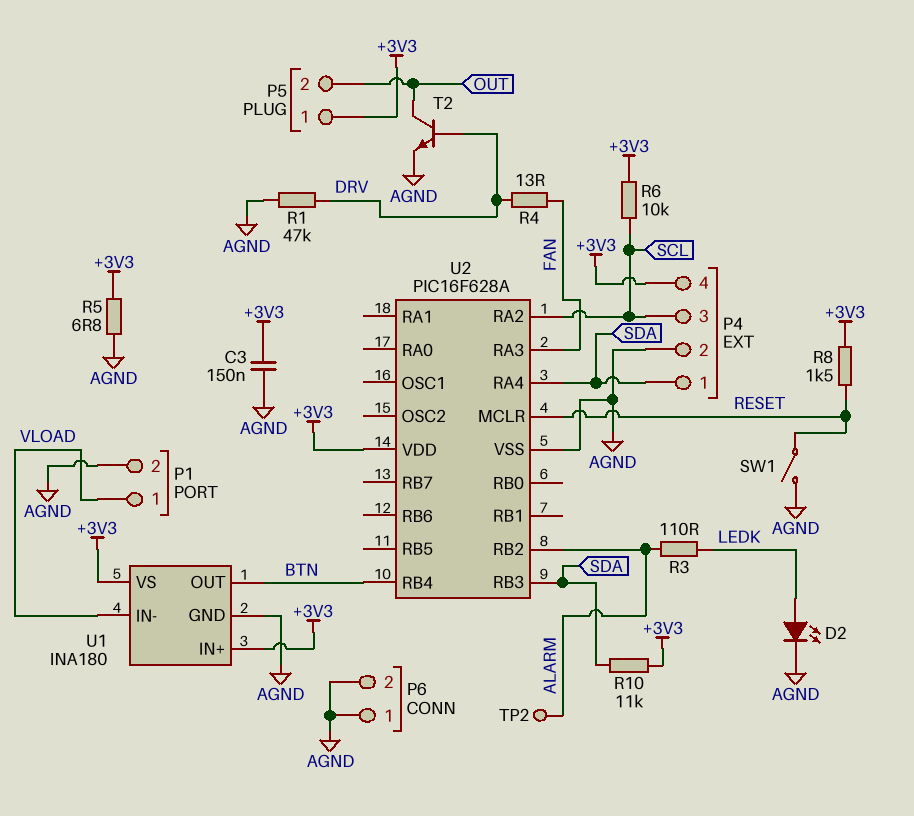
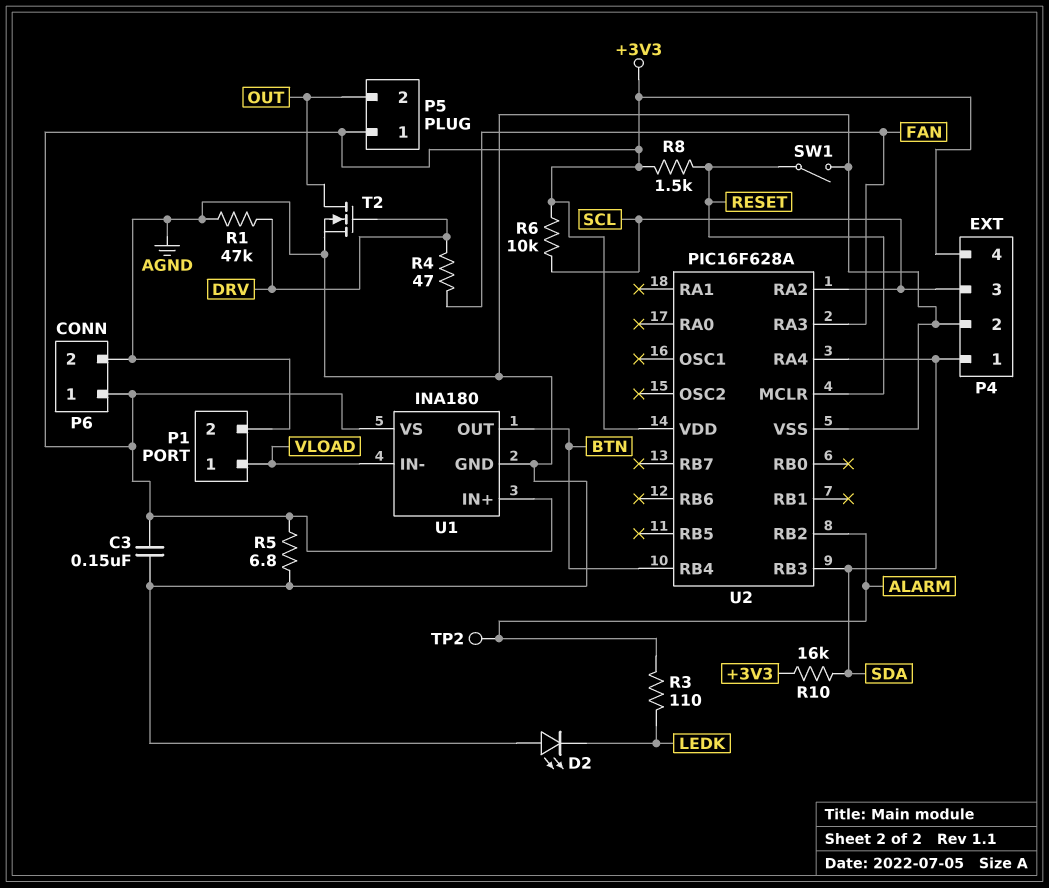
D2: LED (A LEDK, K AGND) -> LED (A AGND, K LEDK)
P6 pin 1: AGND -> +3V3
R4: 13 (DRV, FAN) -> 47 (DRV, FAN)
R10: 11k (+3V3, SDA) -> 16k (+3V3, SDA)
T2: NPN (B DRV, C OUT, E AGND) -> NMOS (G DRV, D OUT, S AGND)

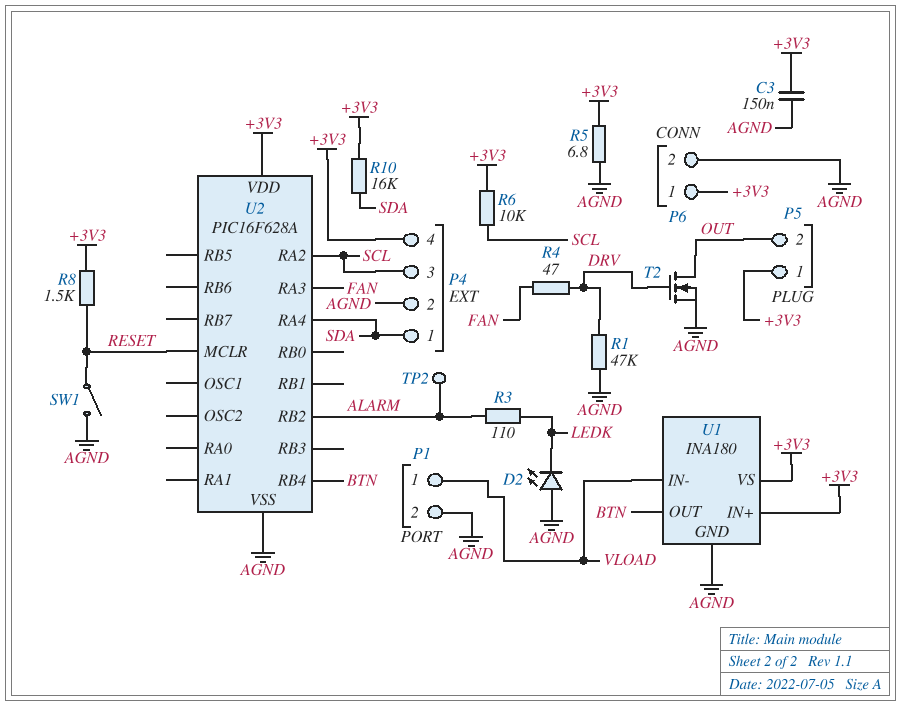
U2 pin RB3: SDA -> none

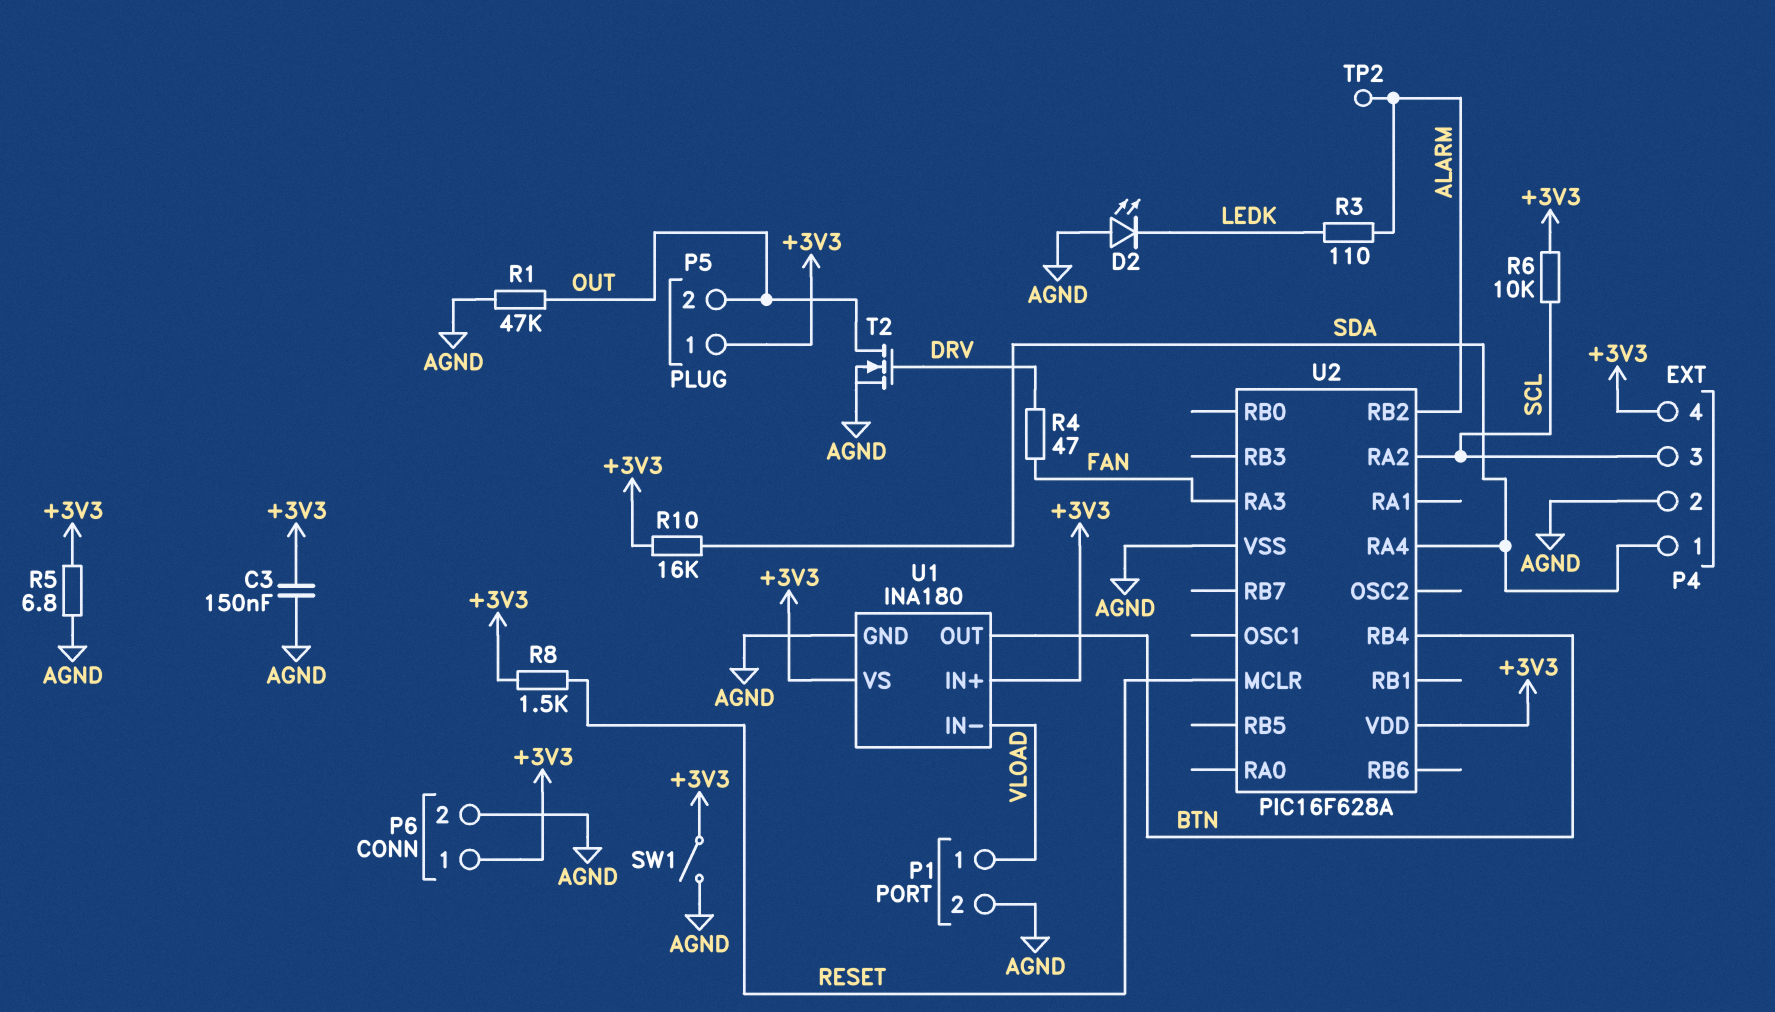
R1: 47k (AGND, DRV) -> 47k (AGND, OUT)
SW1: switch (AGND, RESET) -> switch (+3V3, AGND)

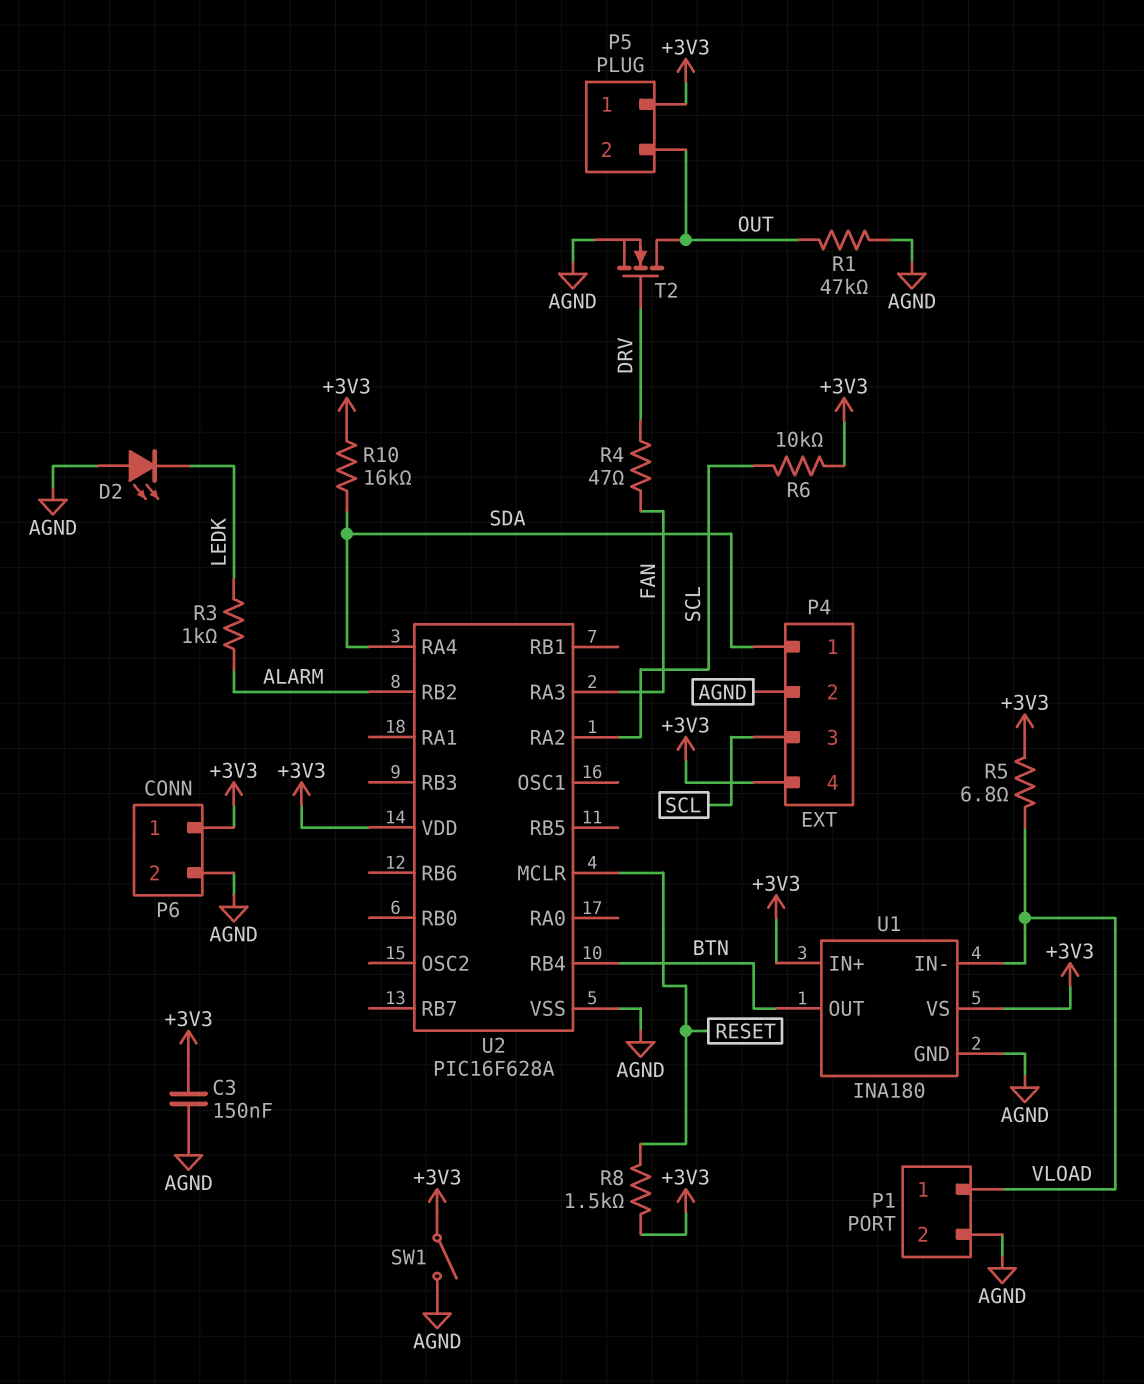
R3: 110 (ALARM, LEDK) -> 1k (ALARM, LEDK)
R5: 6.8 (+3V3, AGND) -> 6.8 (+3V3, VLOAD)
TP2: test point (ALARM) -> none

